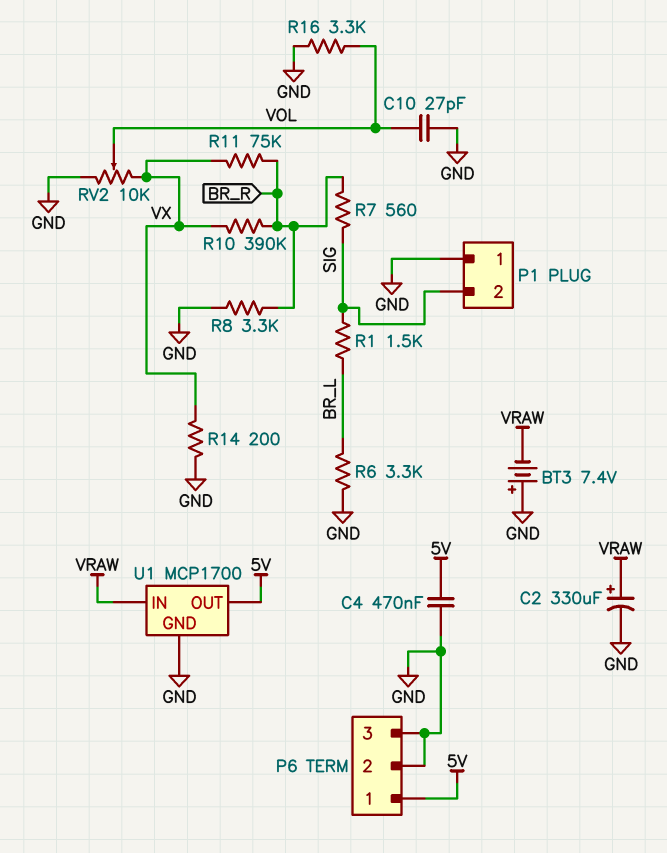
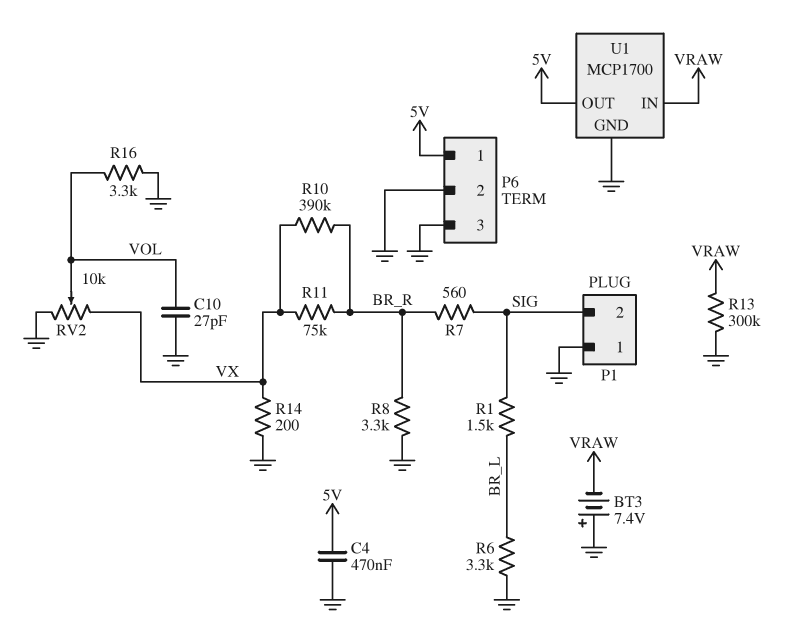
C2: 330uF (plus VRAW, minus GND) -> none
R13: none -> 300k (GND, VRAW)

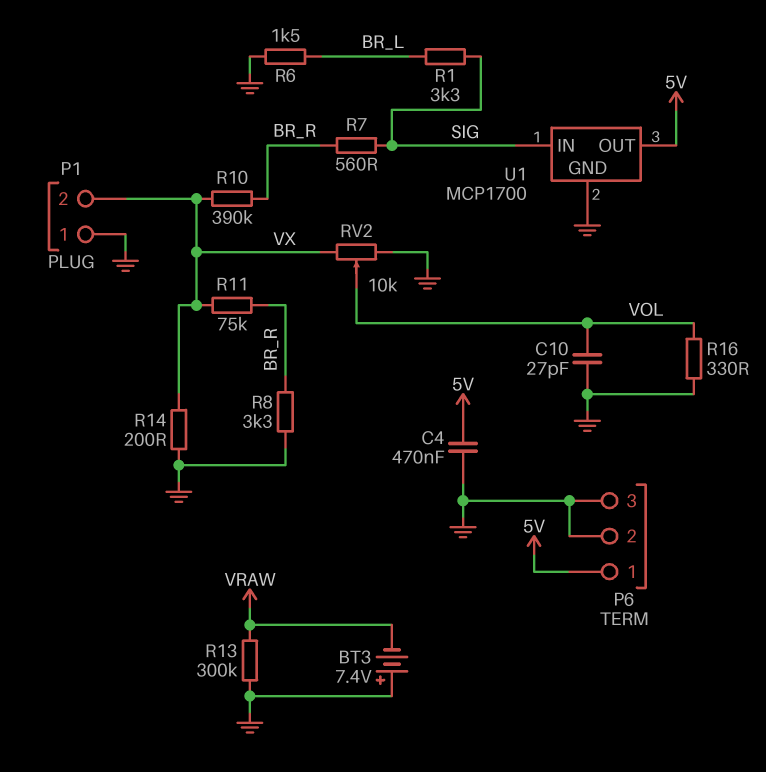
P1 pin 2: SIG -> VX
R1: 1.5k (BR_L, SIG) -> 3.3k (BR_L, SIG)
R6: 3.3k (BR_L, GND) -> 1.5k (BR_L, GND)
R16: 3.3k (GND, VOL) -> 330 (GND, VOL)
U1 pin IN: VRAW -> SIG

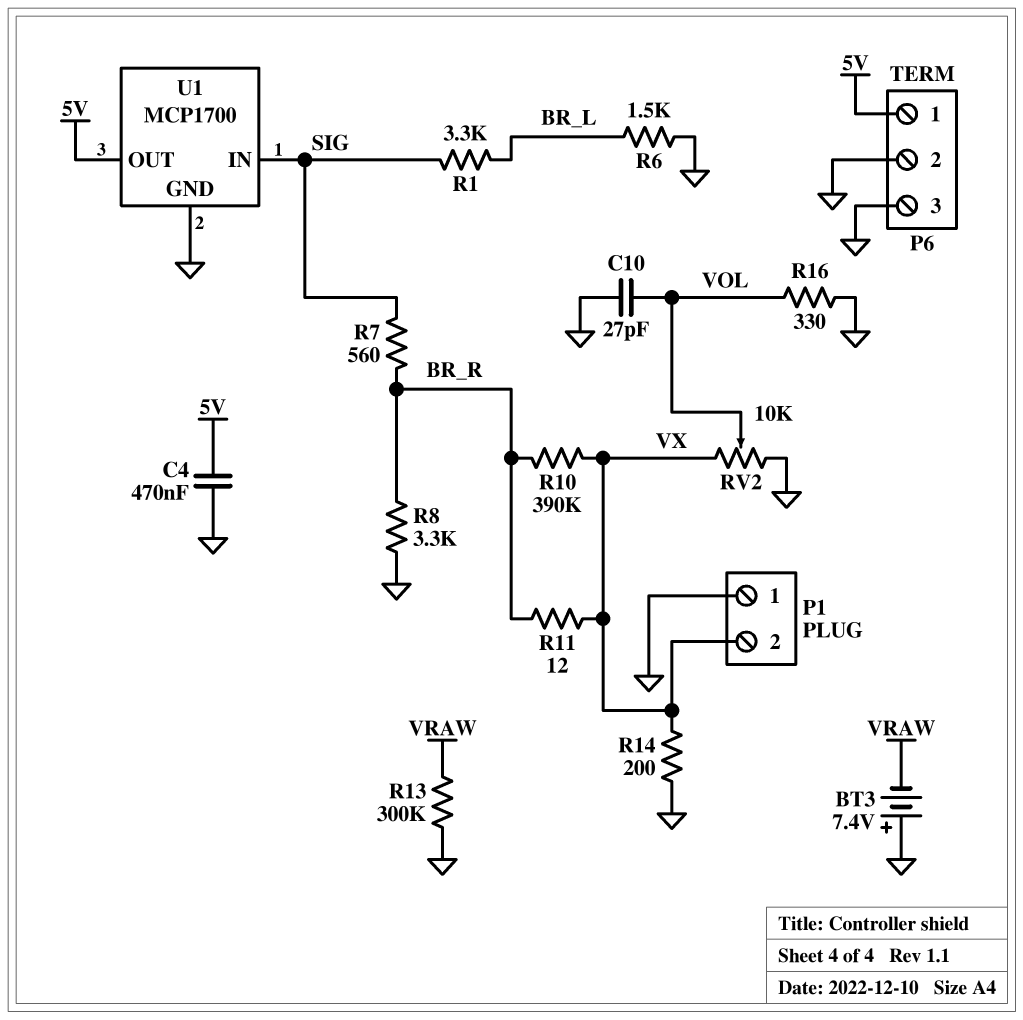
R11: 75k (BR_R, VX) -> 12 (BR_R, VX)

